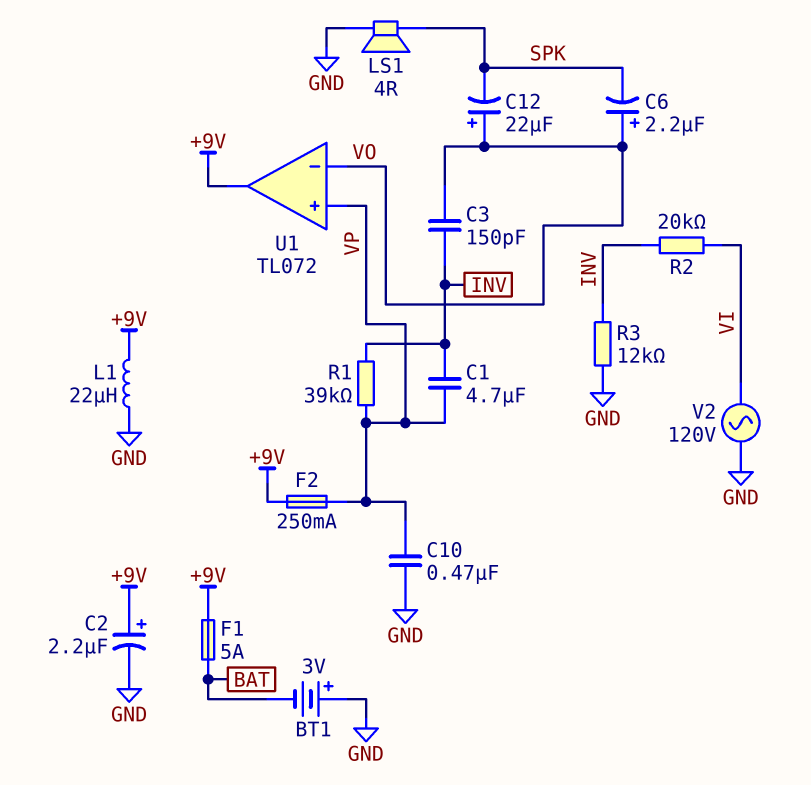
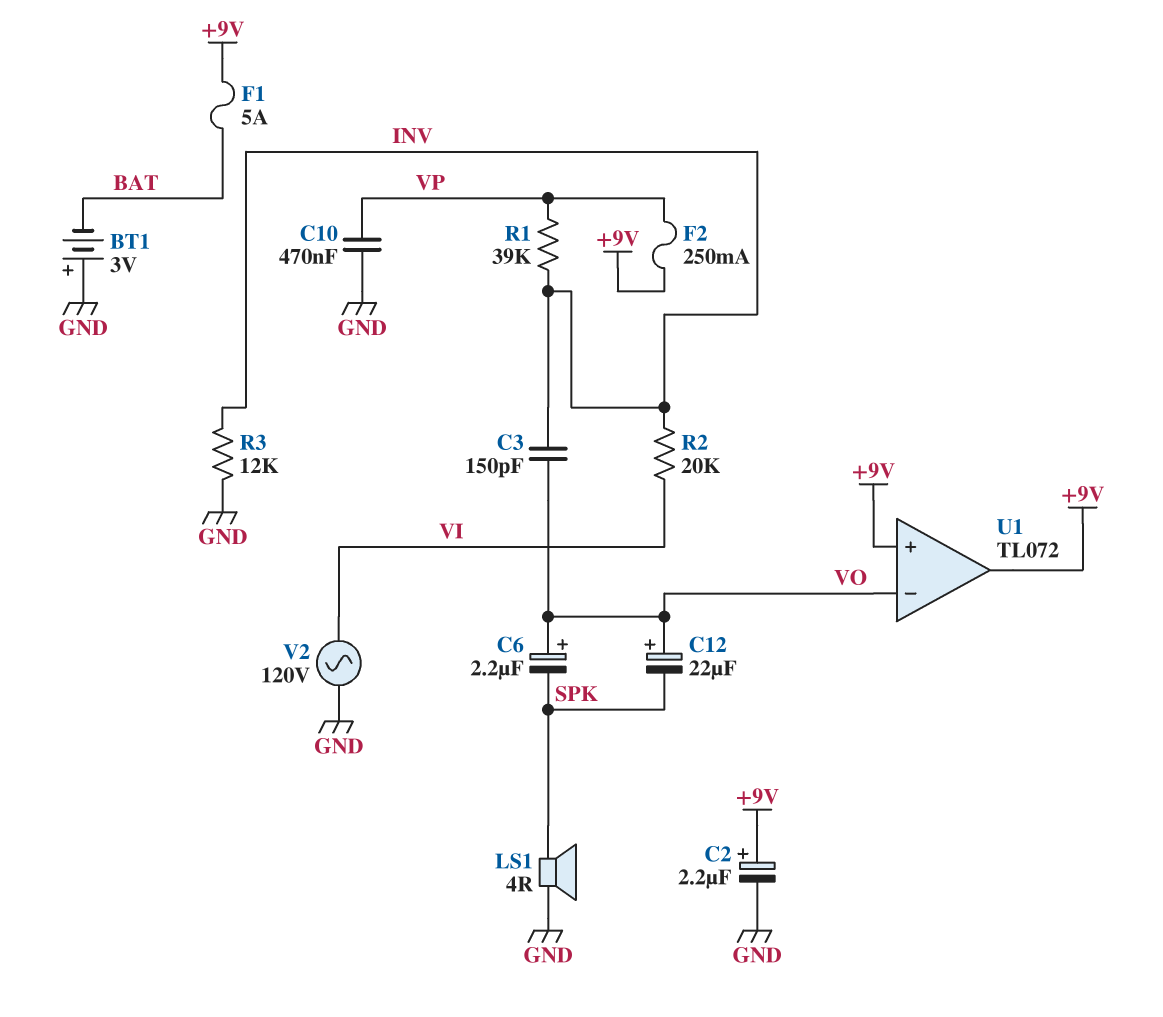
C1: 4.7uF (INV, VP) -> none
L1: 22uH (+9V, GND) -> none
U1 pin in+: VP -> +9V

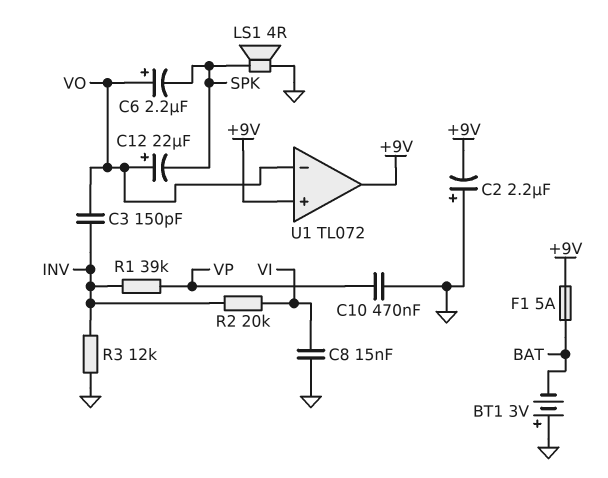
C2: 2.2uF (plus +9V, minus GND) -> 2.2uF (plus GND, minus +9V)
C8: none -> 15nF (GND, VI)
F2: 250mA (+9V, VP) -> none
V2: AC 120V (GND, VI) -> none

